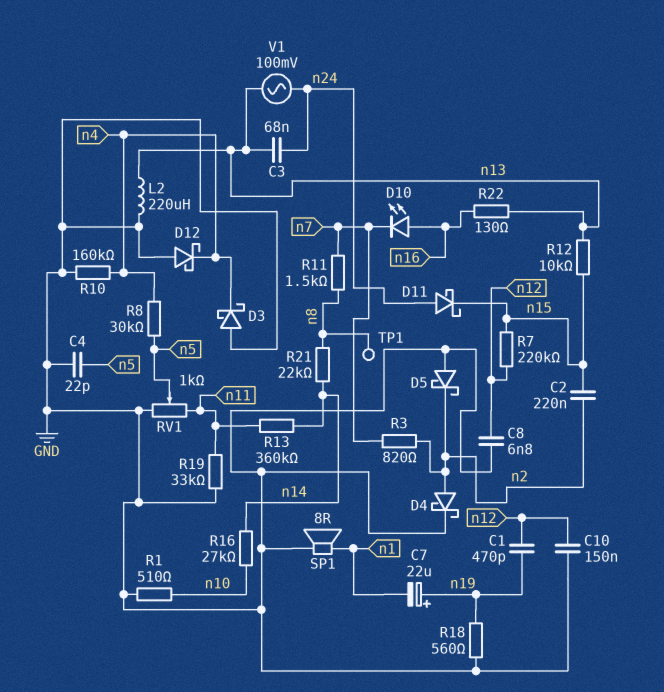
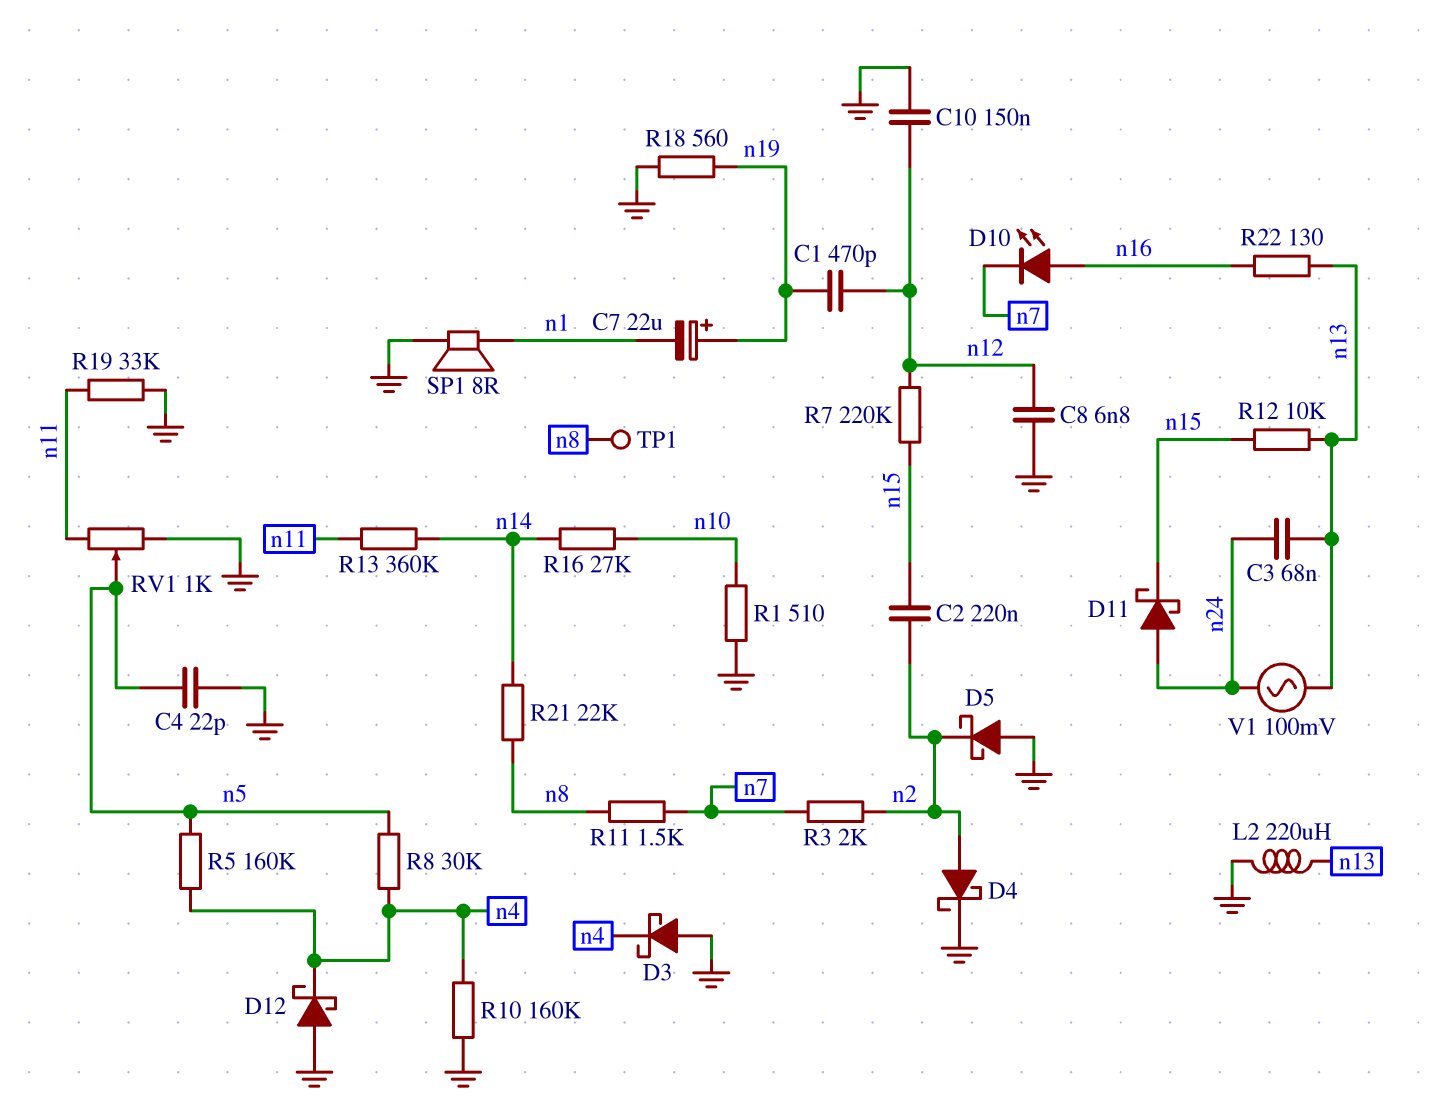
R3: 820 (n2, n7) -> 2k (n2, n7)
R5: none -> 160k (n4, n5)

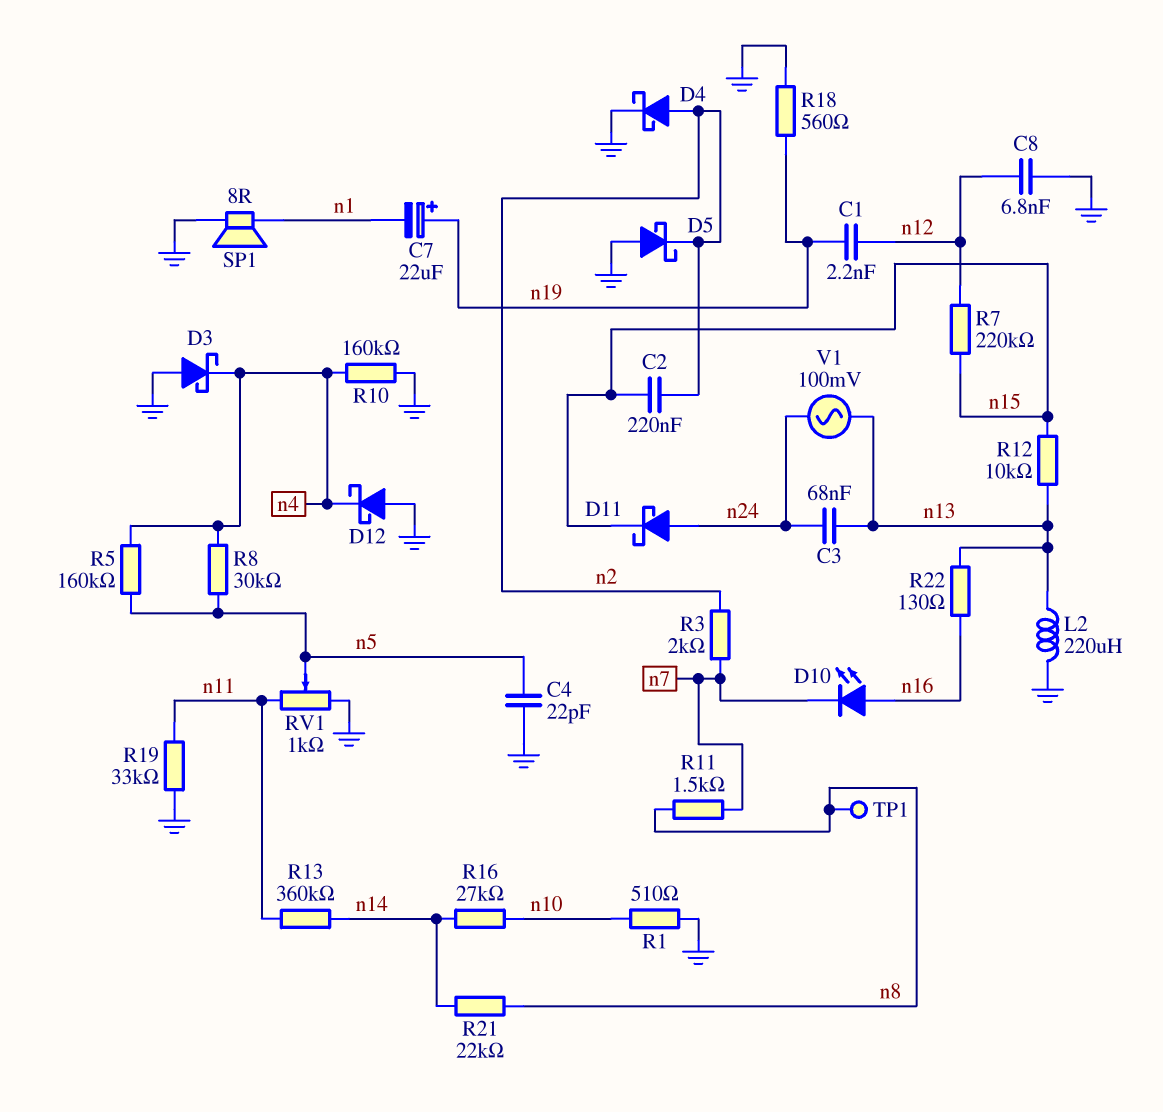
C1: 470pF (n12, n19) -> 2.2nF (n12, n19)
C10: 150nF (GND, n12) -> none

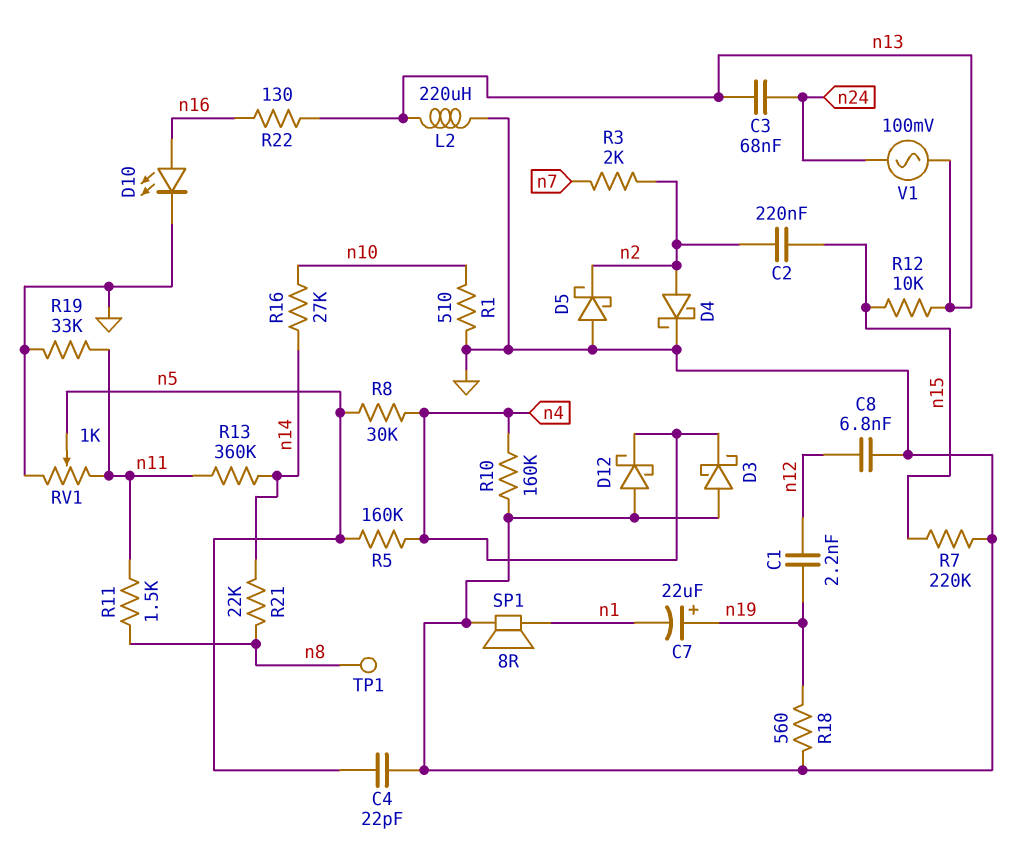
D10: LED (A n16, K n7) -> LED (A n16, K GND)
D11: schottky (A n24, K n15) -> none
R7: 220k (n12, n15) -> 220k (GND, n15)
R11: 1.5k (n7, n8) -> 1.5k (n8, n11)

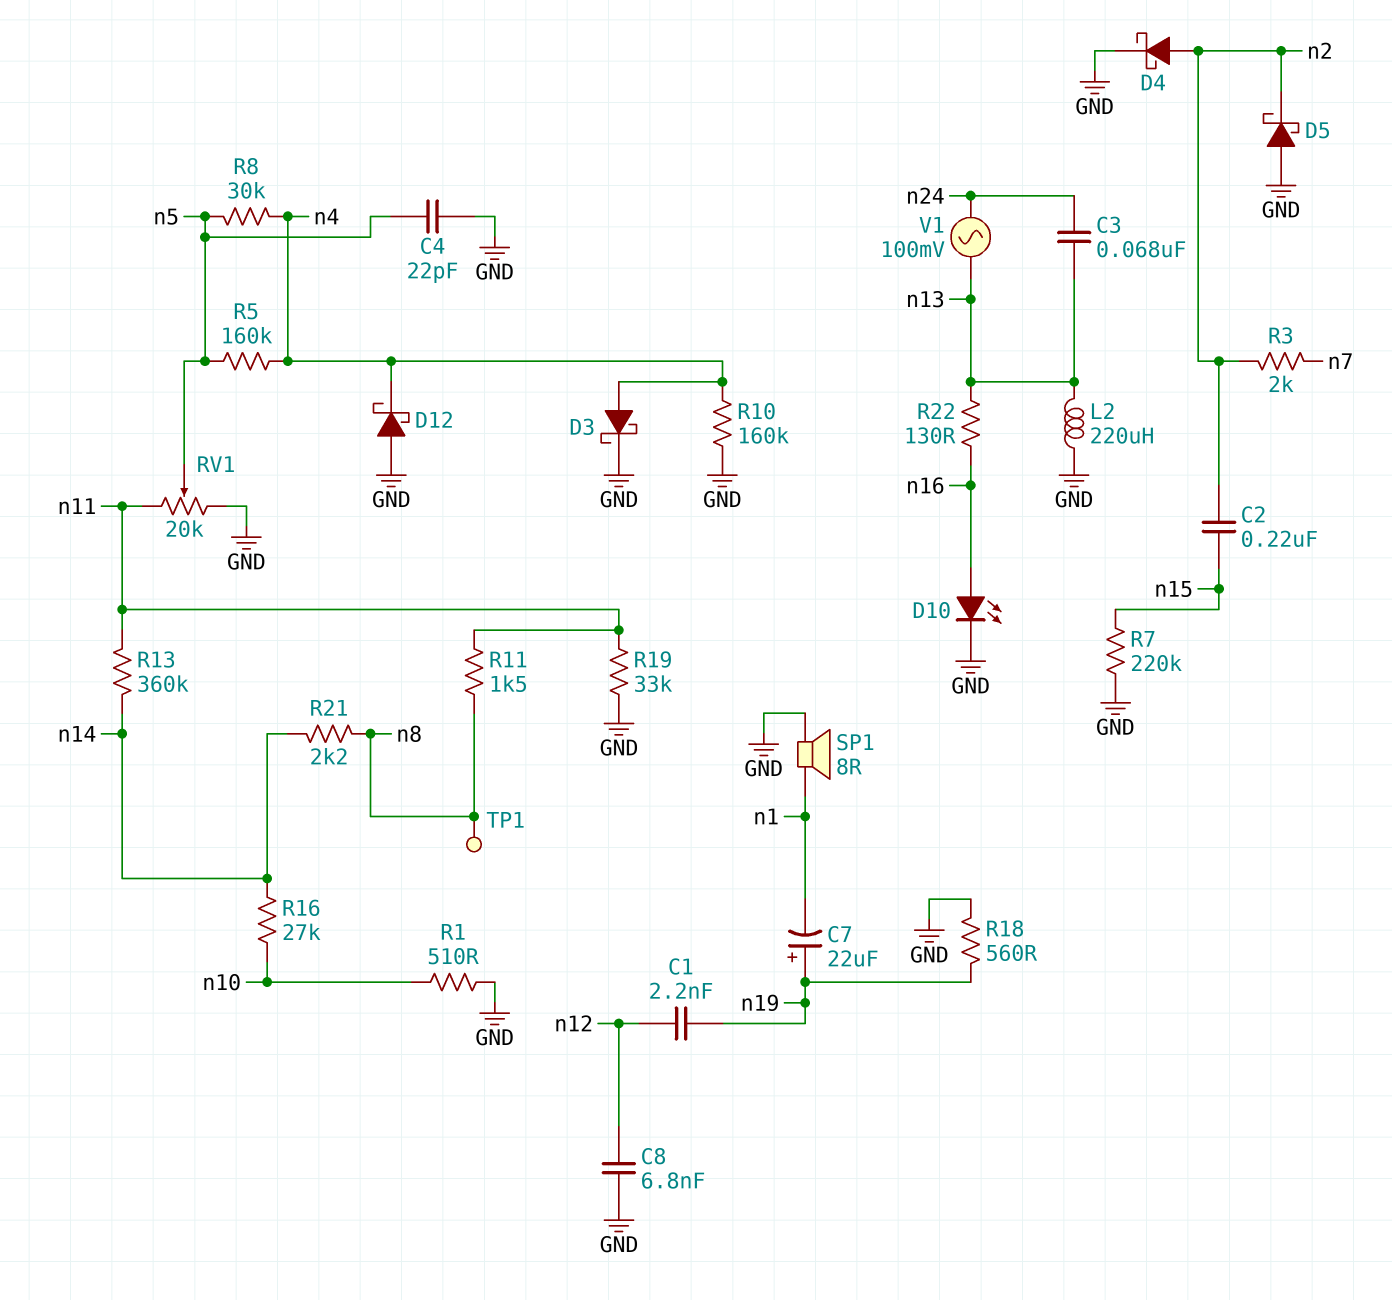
D3: schottky (A GND, K n4) -> schottky (A n4, K GND)
R12: 10k (n13, n15) -> none
R21: 22k (n8, n14) -> 2.2k (n8, n14)
RV1: 1k (GND, n11, wiper n5) -> 20k (GND, n11, wiper n5)

